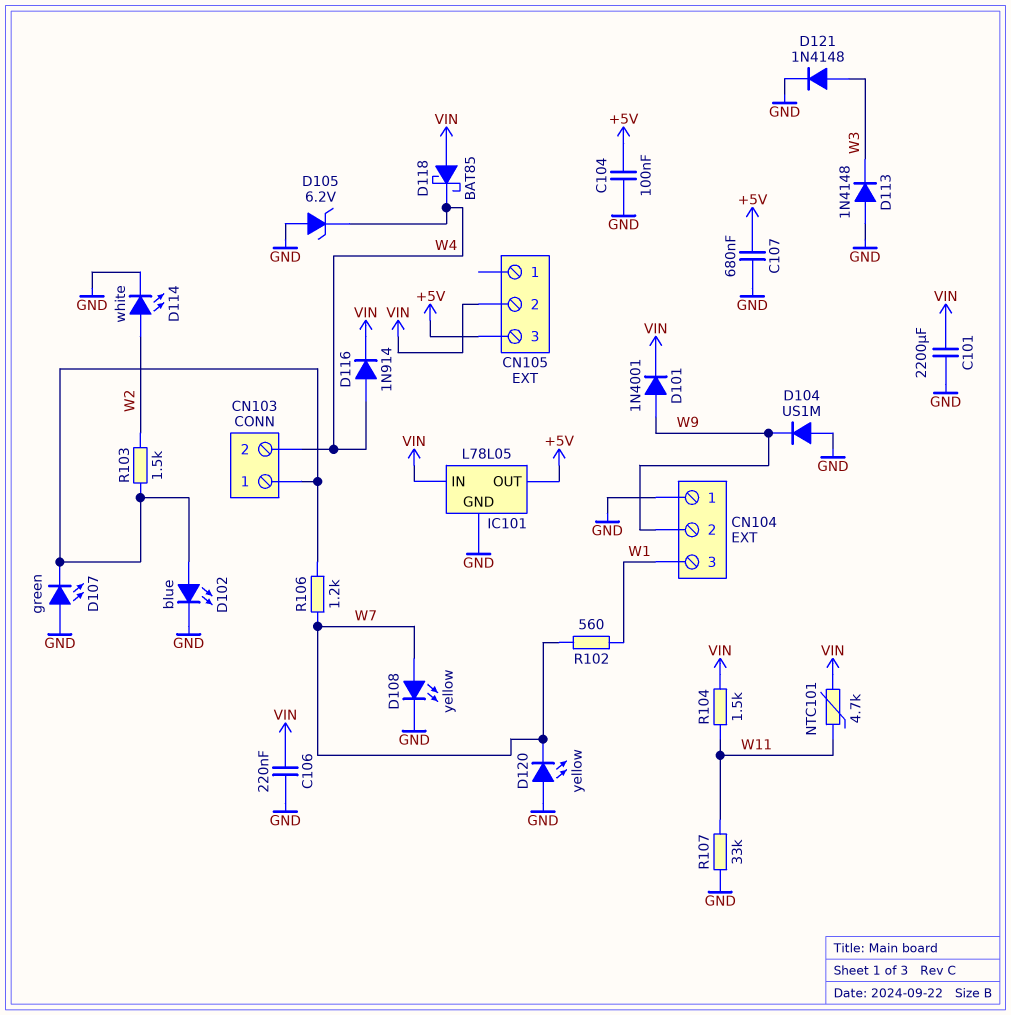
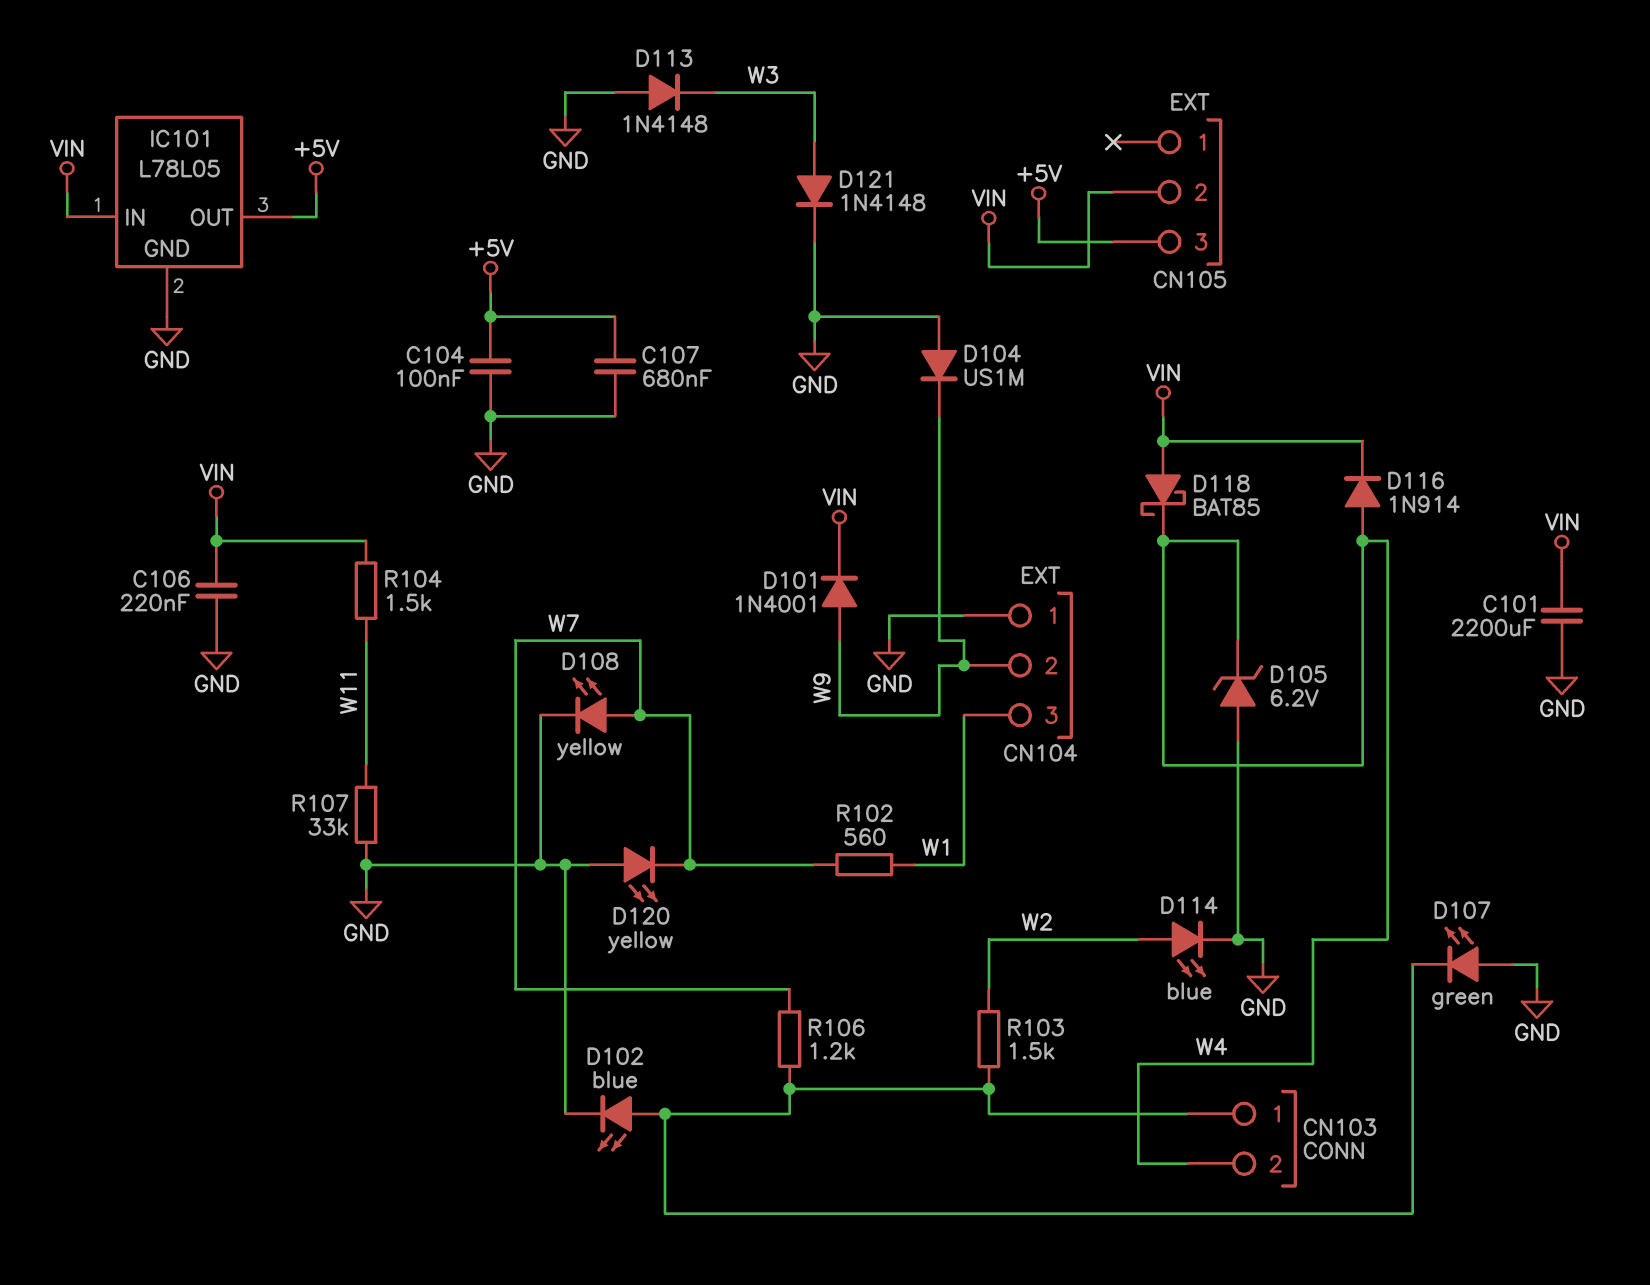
D114: LED white (A W2, K GND) -> LED blue (A W2, K GND)
NTC101: 4.7k (VIN, W11) -> none

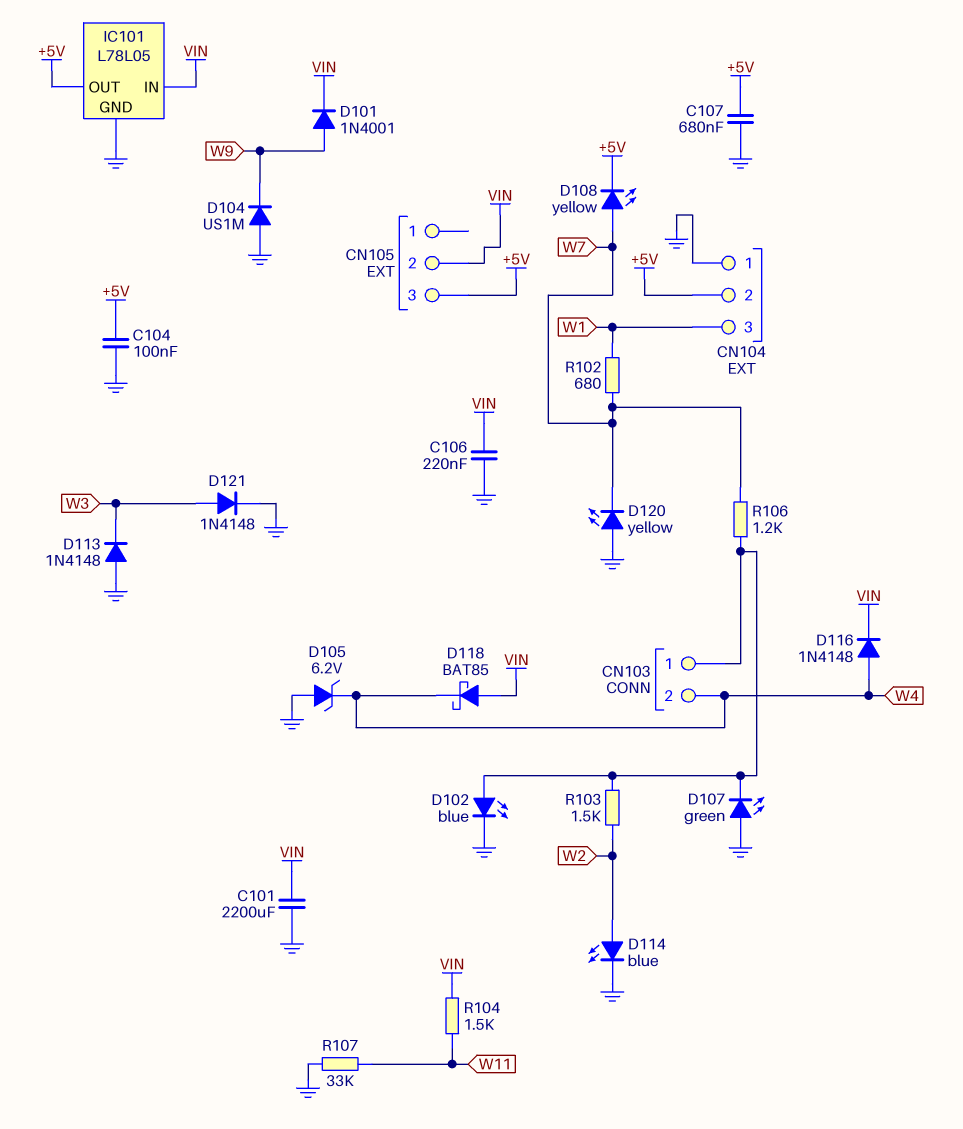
CN104 pin 2: W9 -> +5V
D108: LED yellow (A W7, K GND) -> LED yellow (A W7, K +5V)
D116: diode 1N914 (A W4, K VIN) -> diode 1N4148 (A W4, K VIN)
R102: 560 (W1, W7) -> 680 (W1, W7)

